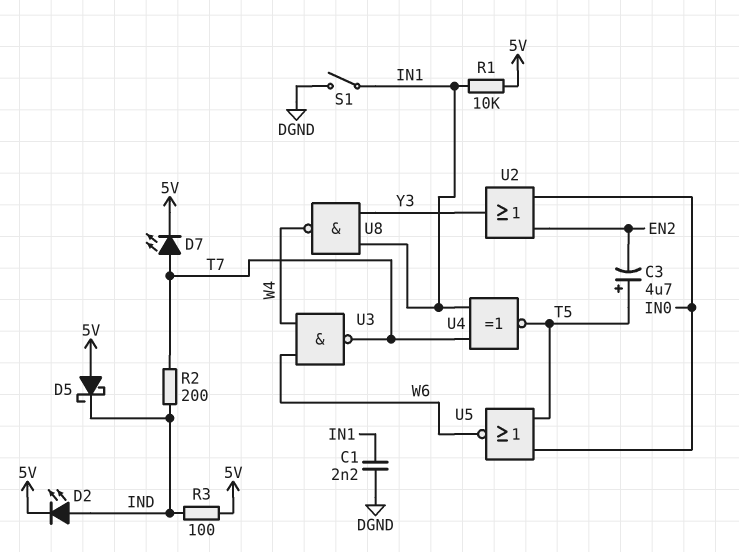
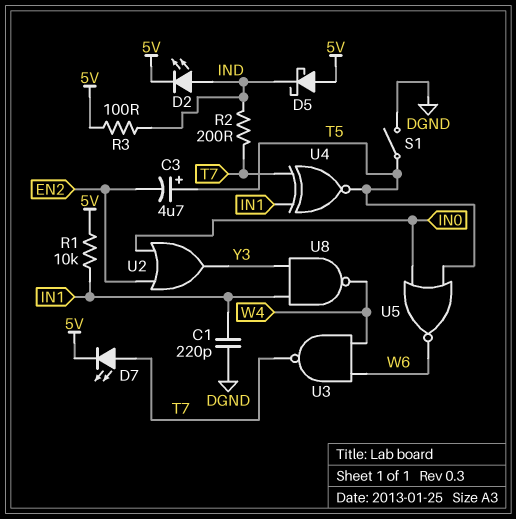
C1: 2.2nF (DGND, IN1) -> 220pF (DGND, IN1)
S1: switch (DGND, IN1) -> switch (DGND, T5)

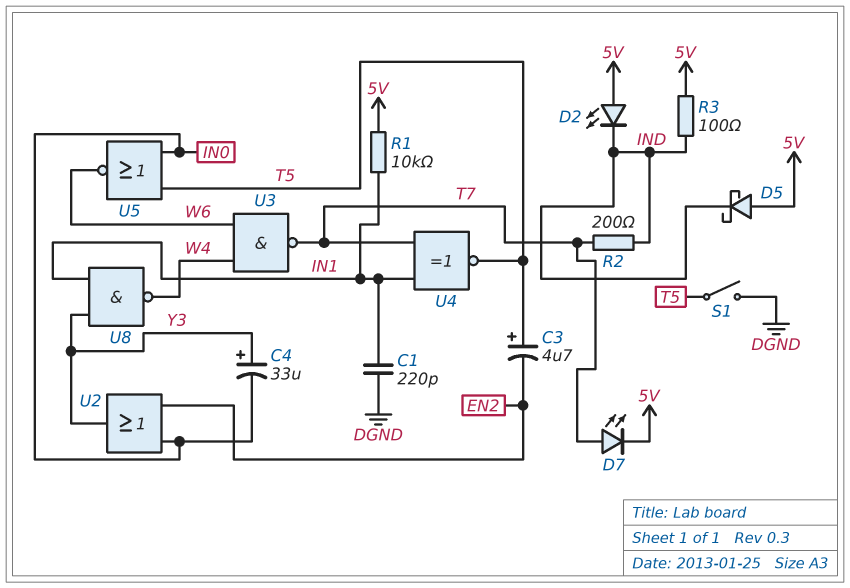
C4: none -> 33uF (plus Y3, minus IN0)
D2: LED (A IND, K 5V) -> LED (A 5V, K IND)

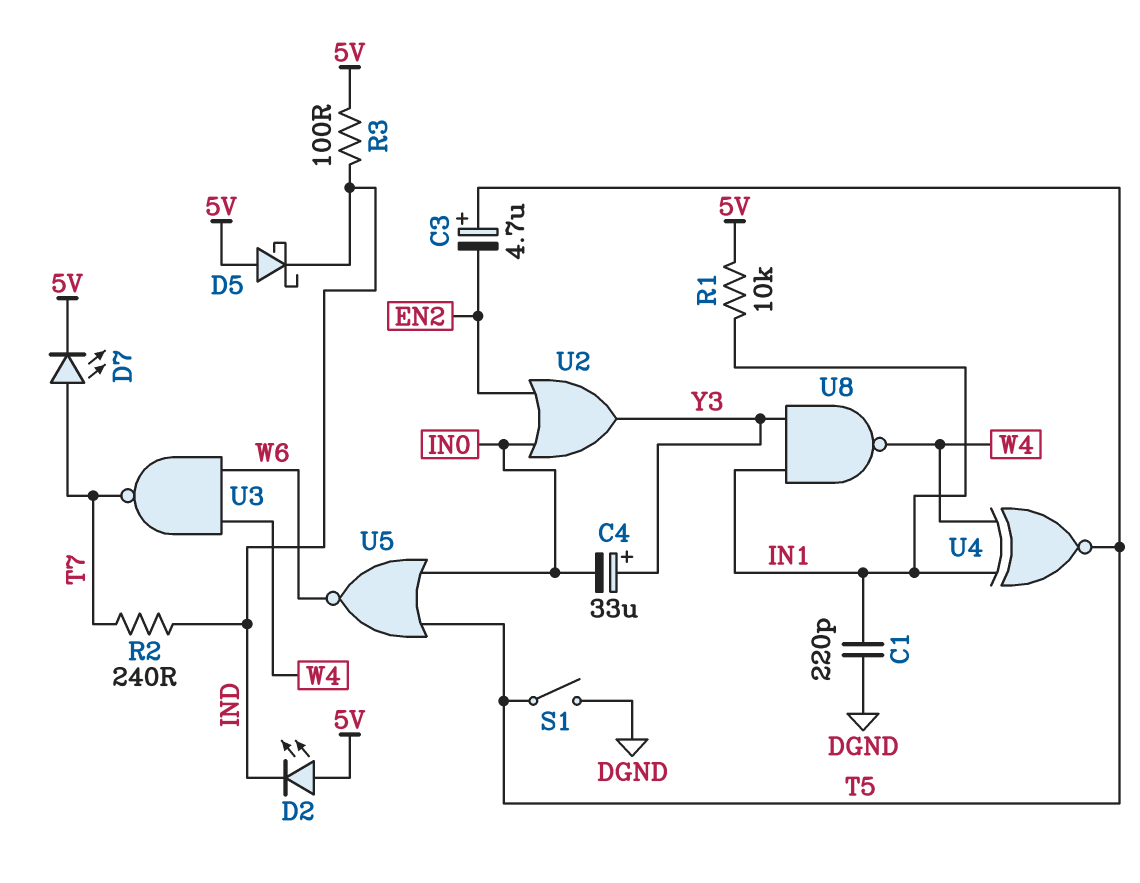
R2: 200 (IND, T7) -> 240 (IND, T7)
U4: XNOR (in IN1, in T7, out T5) -> XNOR (in IN1, in W4, out T5)

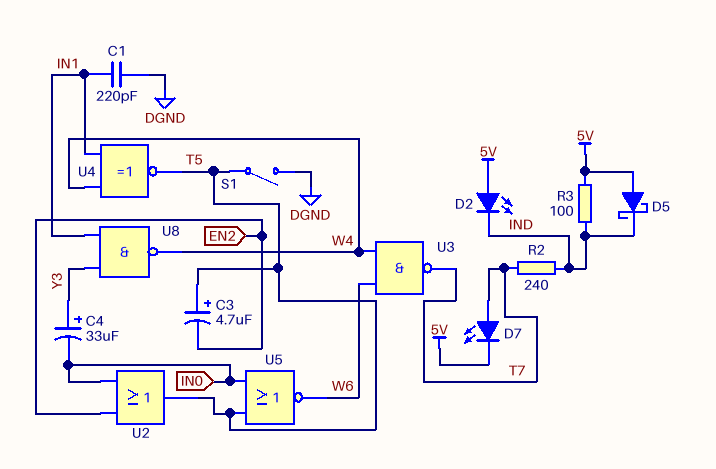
R1: 10k (5V, IN1) -> none
U2: OR (in EN2, in IN0, out Y3) -> OR (in EN2, in IN0, out T5)

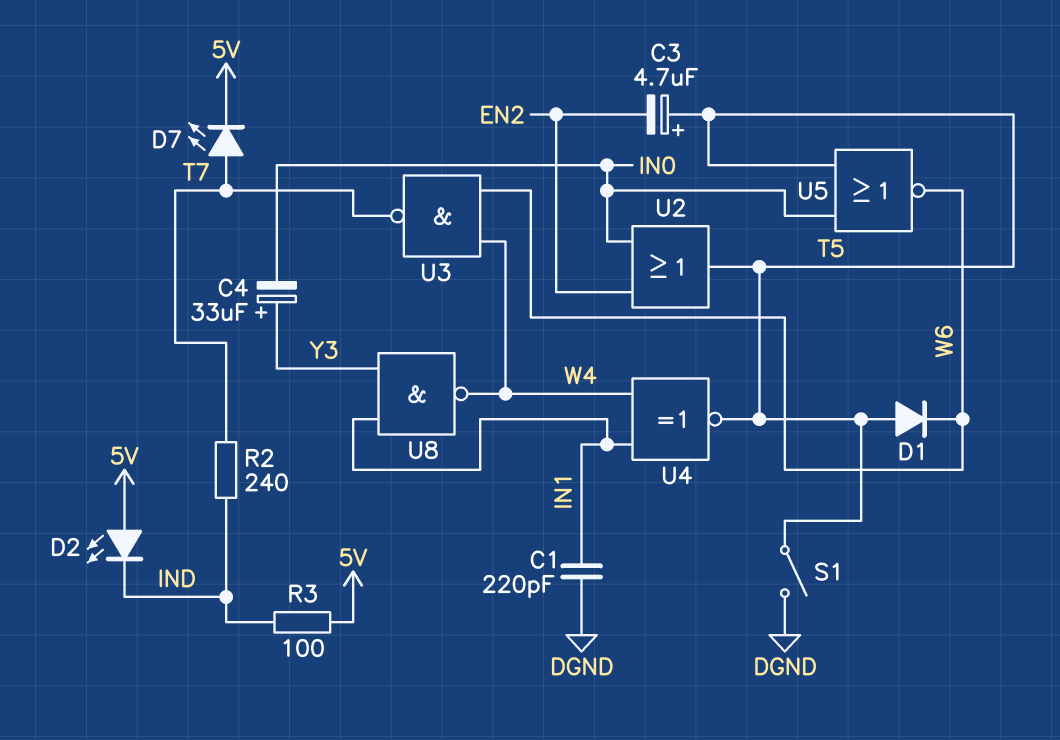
D1: none -> diode (A T5, K W6)
D5: schottky (A 5V, K IND) -> none

